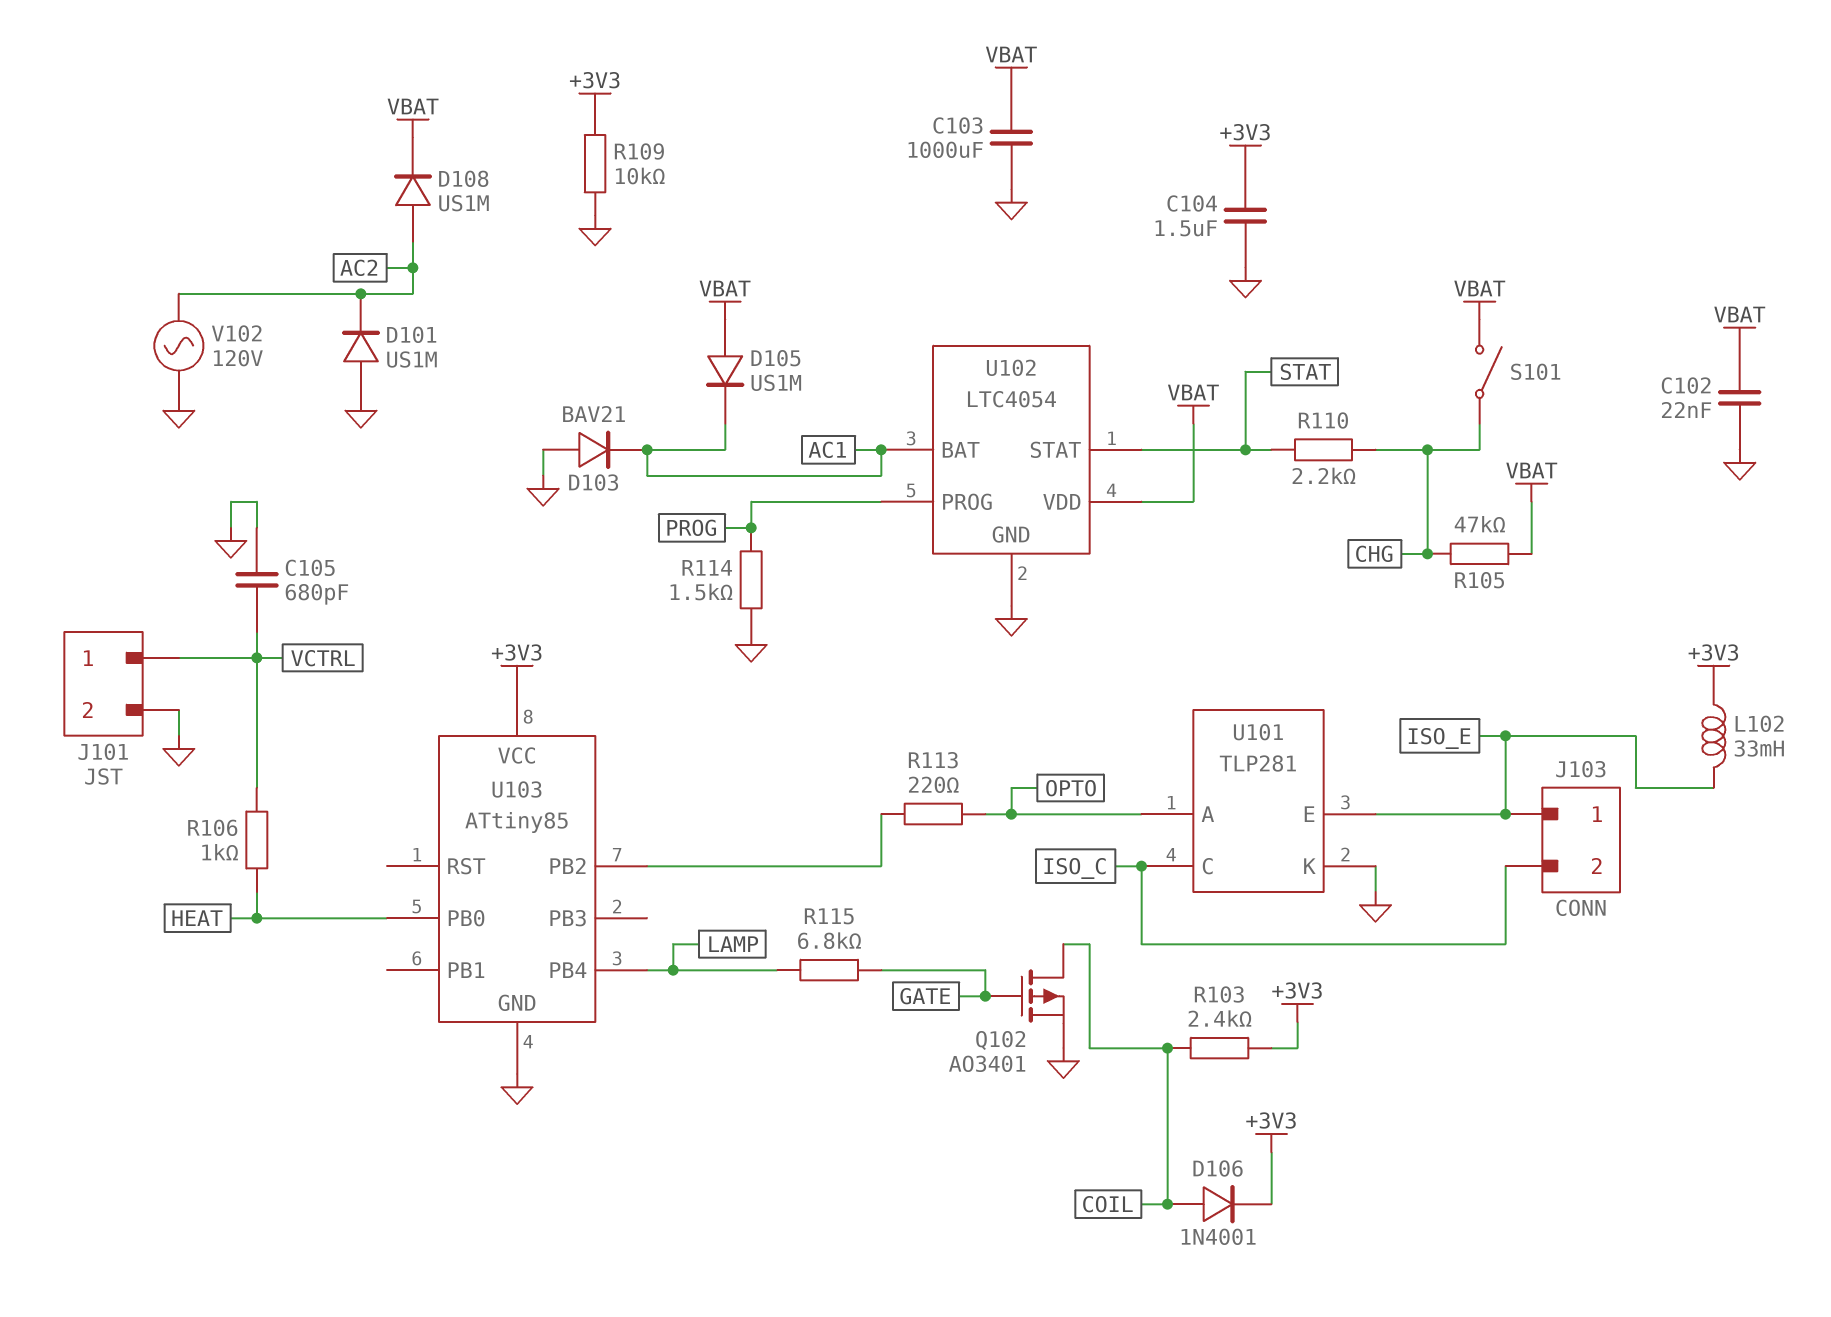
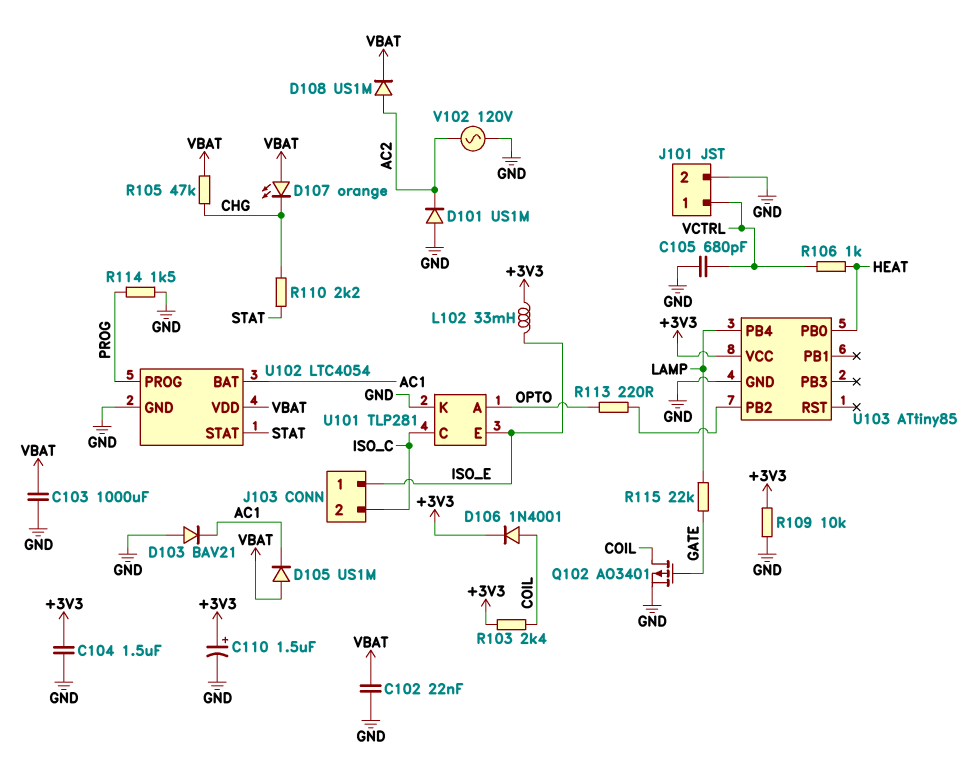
C110: none -> 1.5uF (plus +3V3, minus GND)
D107: none -> LED orange (A VBAT, K CHG)
R115: 6.8k (GATE, LAMP) -> 22k (GATE, LAMP)
S101: switch (CHG, VBAT) -> none

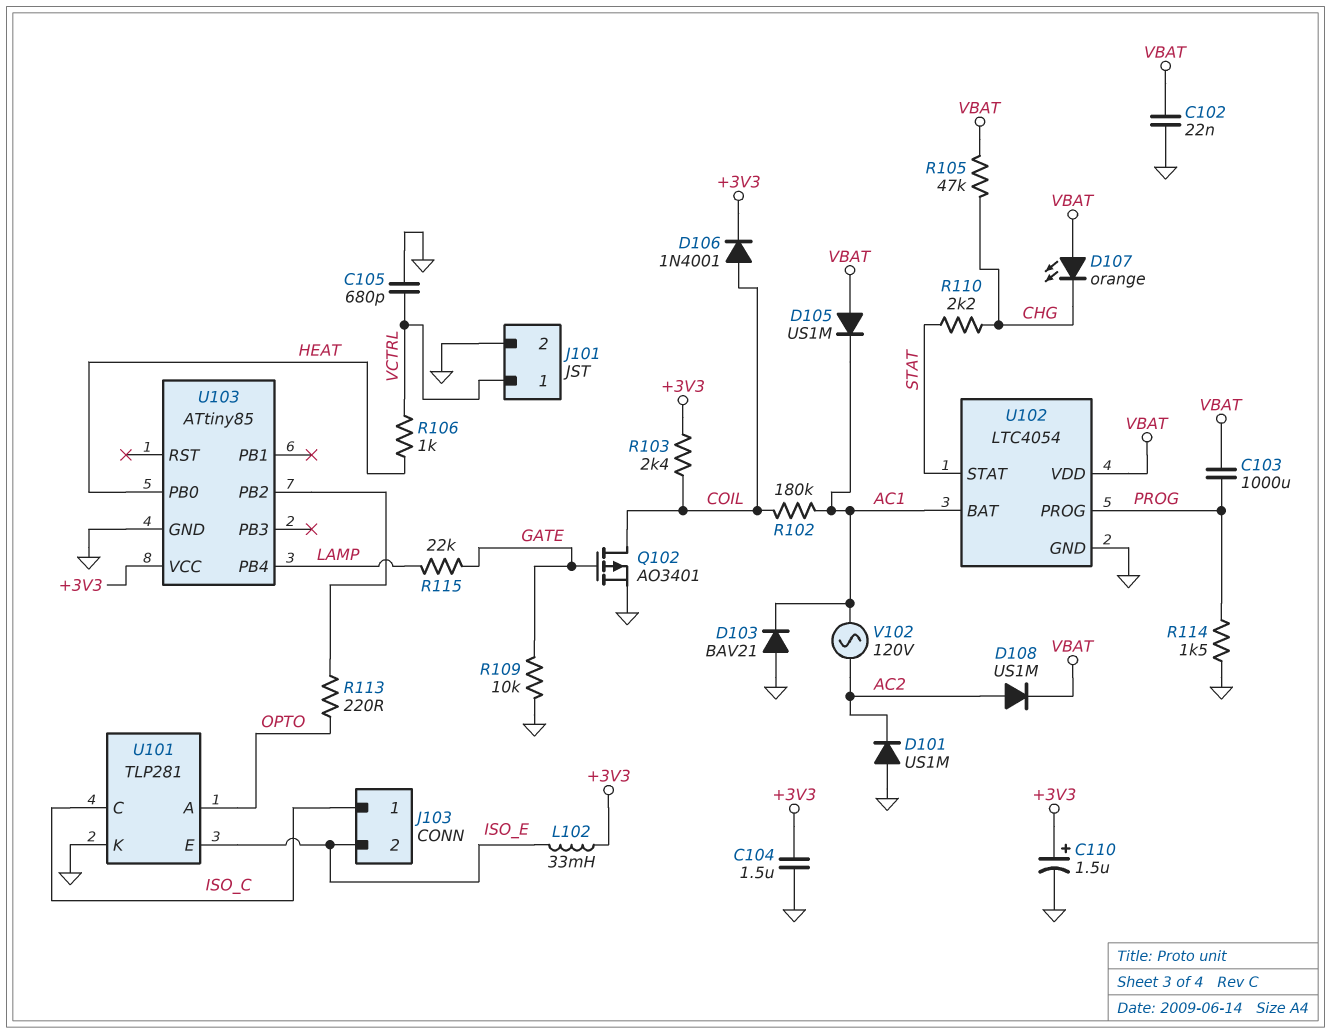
C103: 1000uF (GND, VBAT) -> 1000uF (PROG, VBAT)
J103 pin 1: ISO_E -> ISO_C
J103 pin 2: ISO_C -> ISO_E
R102: none -> 180k (AC1, COIL)
R109: 10k (+3V3, GND) -> 10k (GATE, GND)
V102: AC 120V (AC2, GND) -> AC 120V (AC1, AC2)

